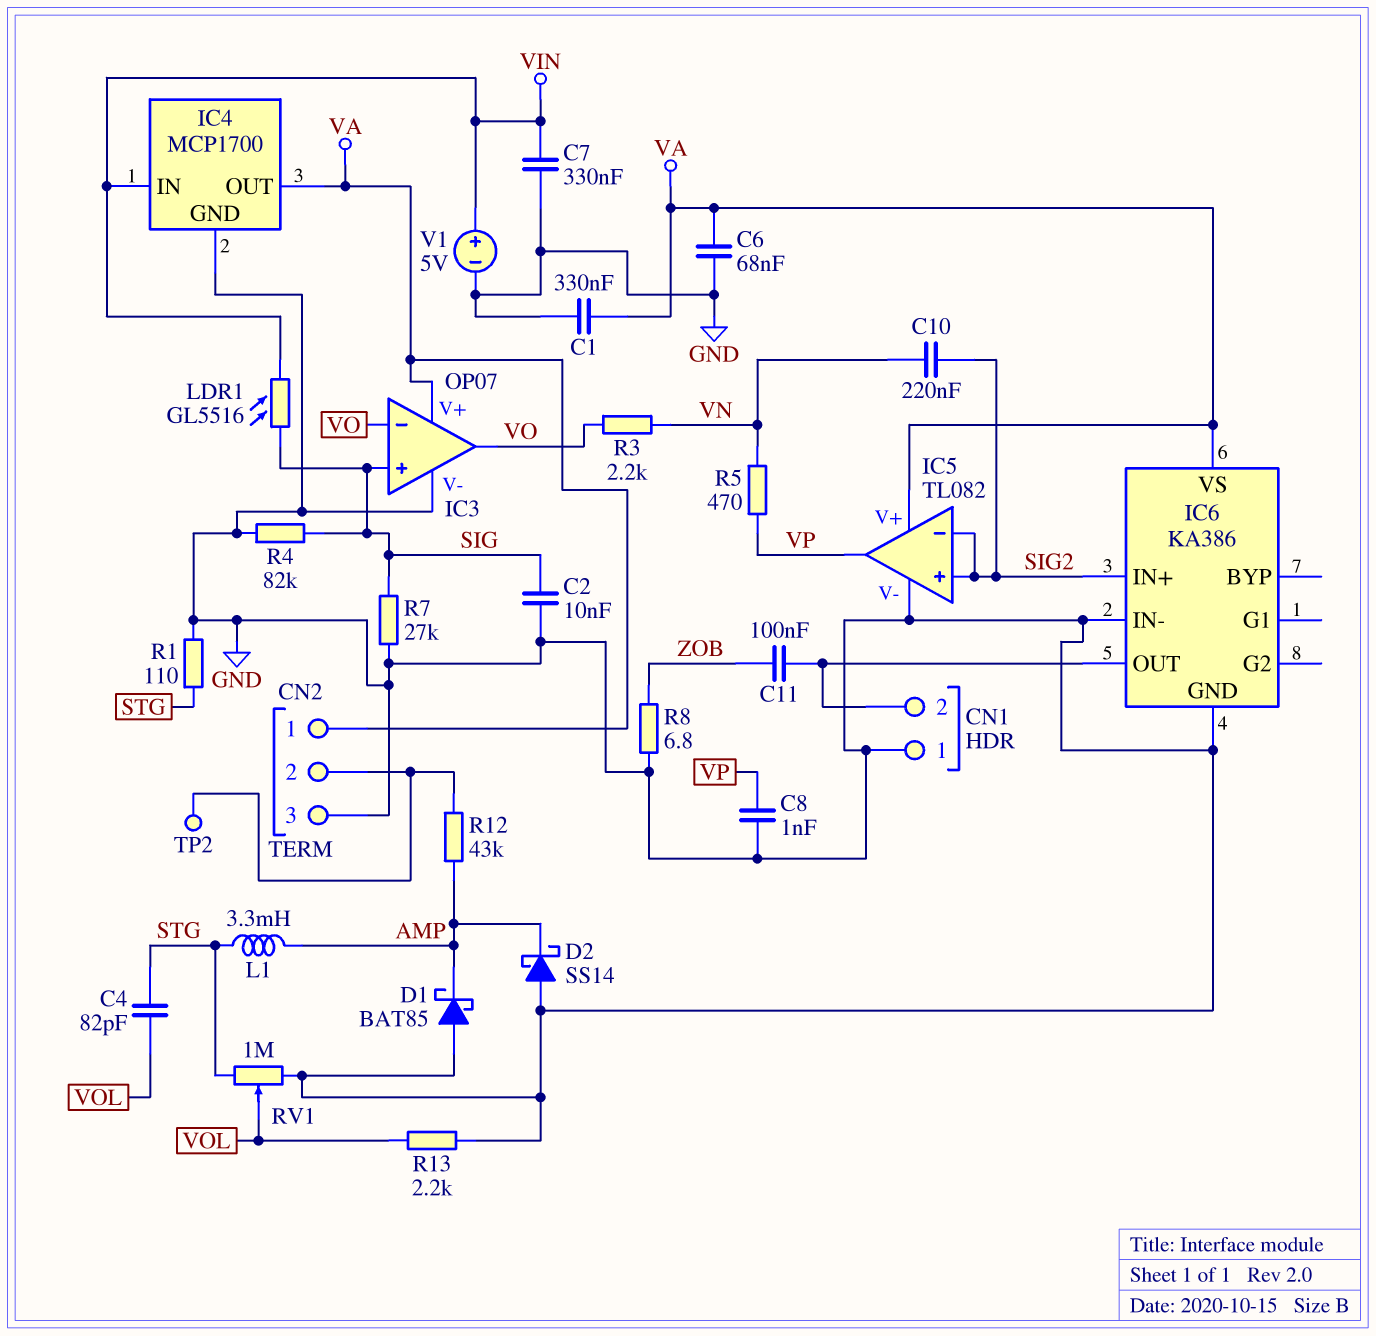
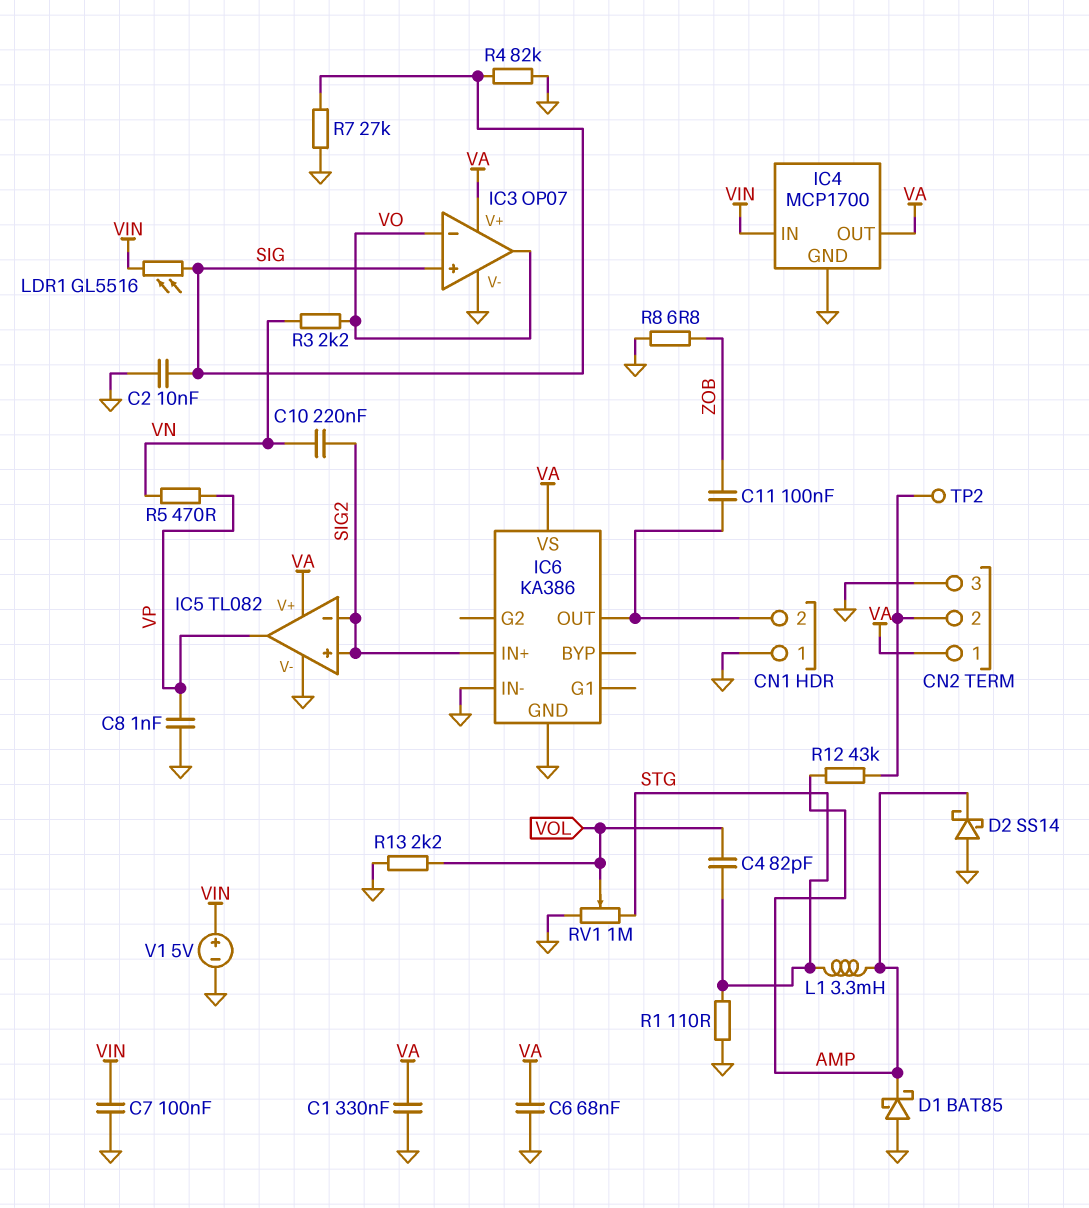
C7: 330nF (GND, VIN) -> 100nF (GND, VIN)

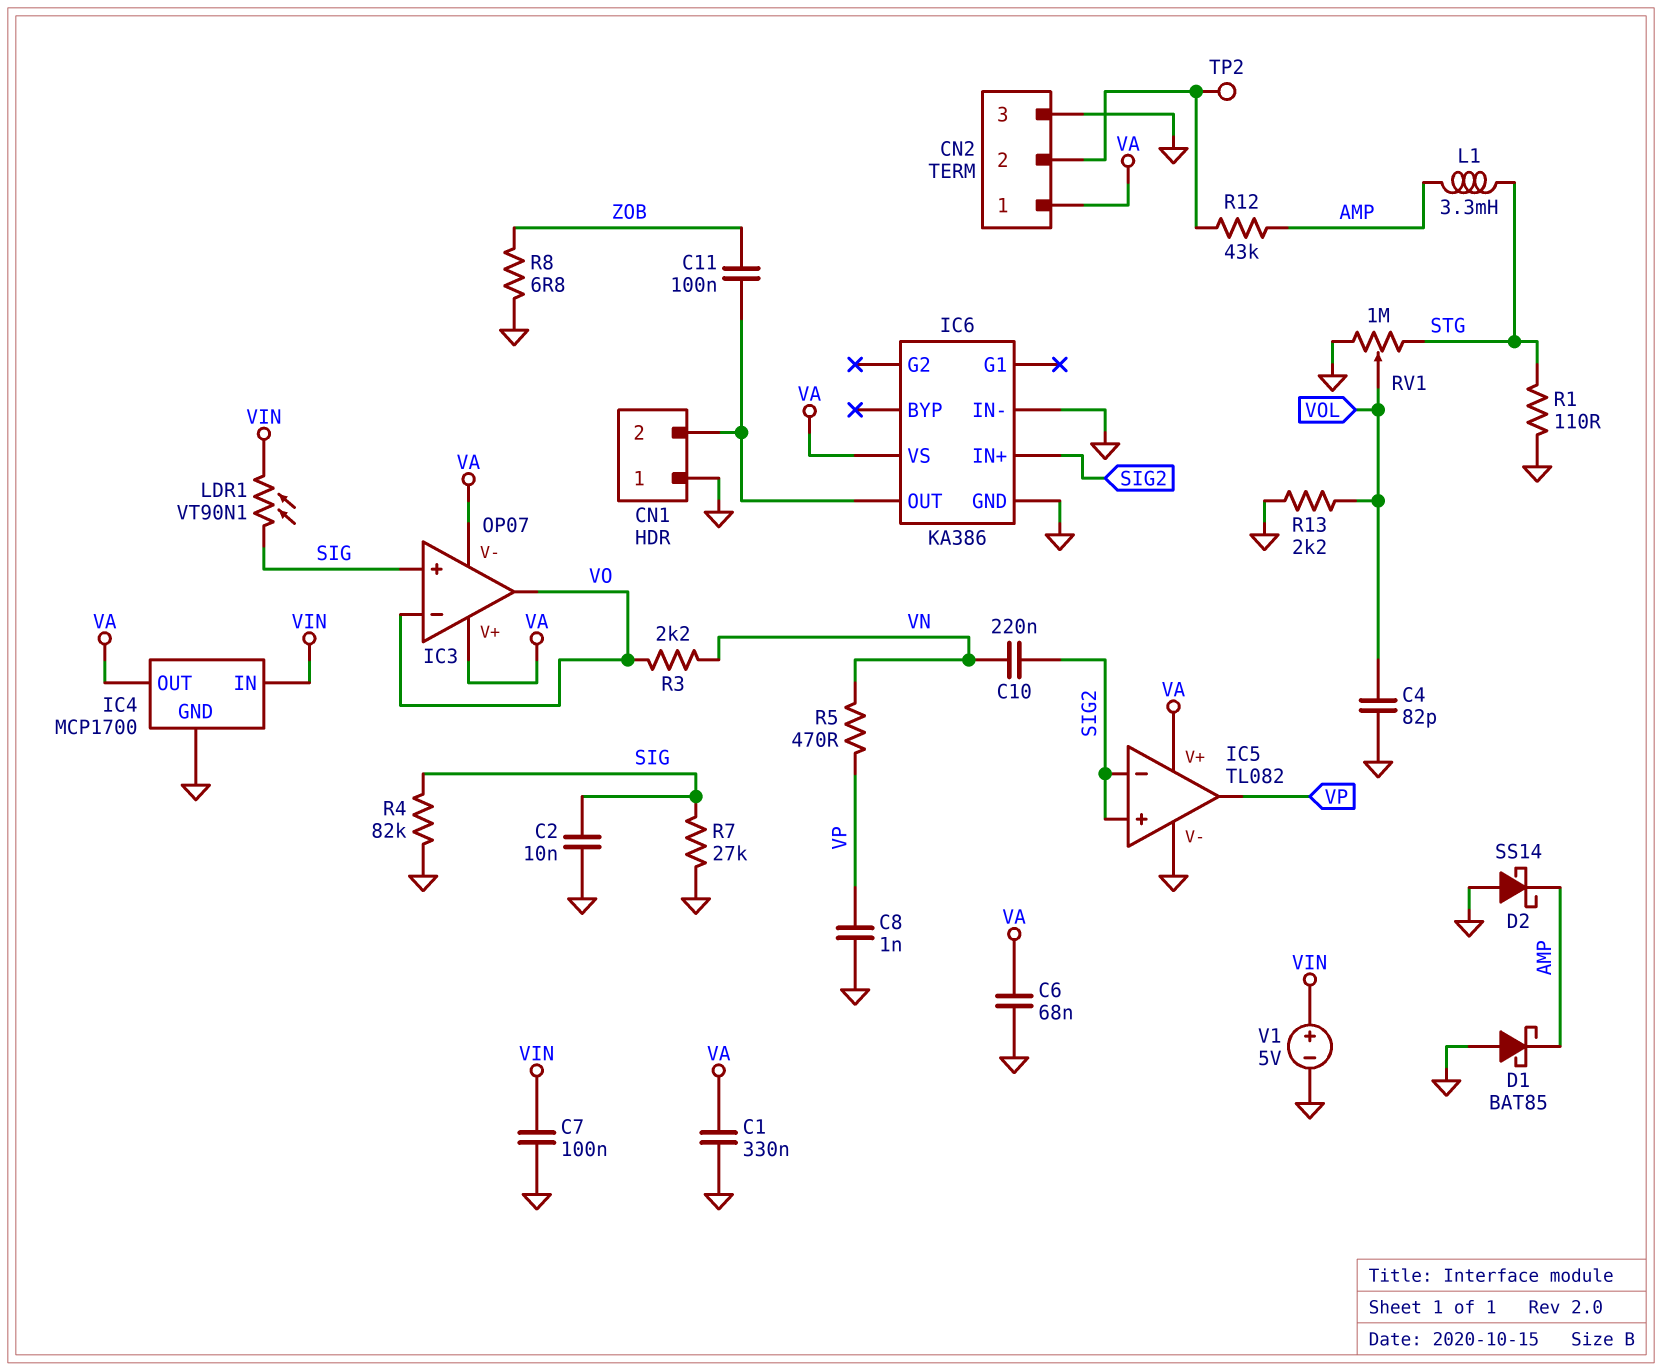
C4: 82pF (STG, VOL) -> 82pF (GND, VOL)
IC3 pin V-: GND -> VA
LDR1: GL5516 (SIG, VIN) -> VT90N1 (SIG, VIN)

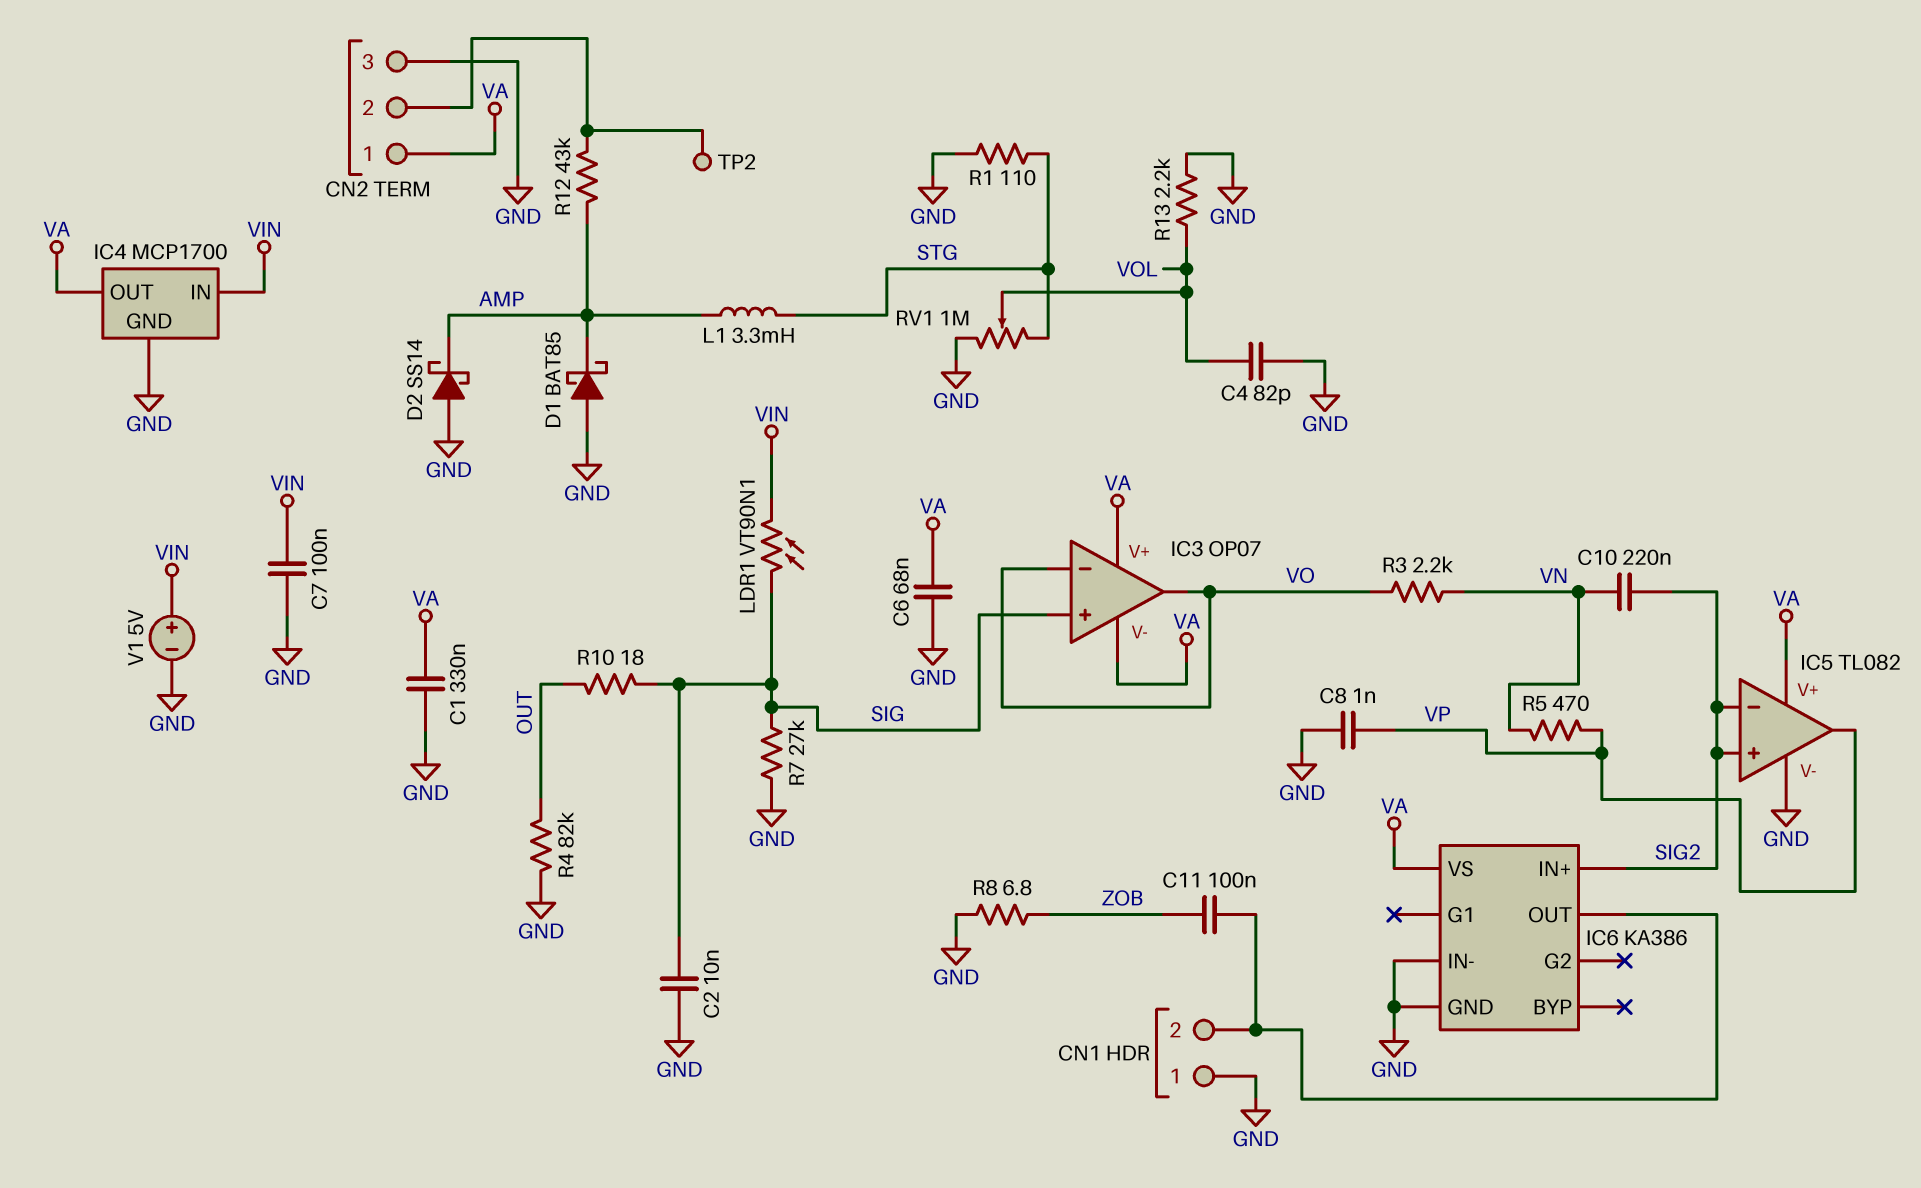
R4: 82k (GND, SIG) -> 82k (GND, OUT)
R10: none -> 18 (OUT, SIG)

